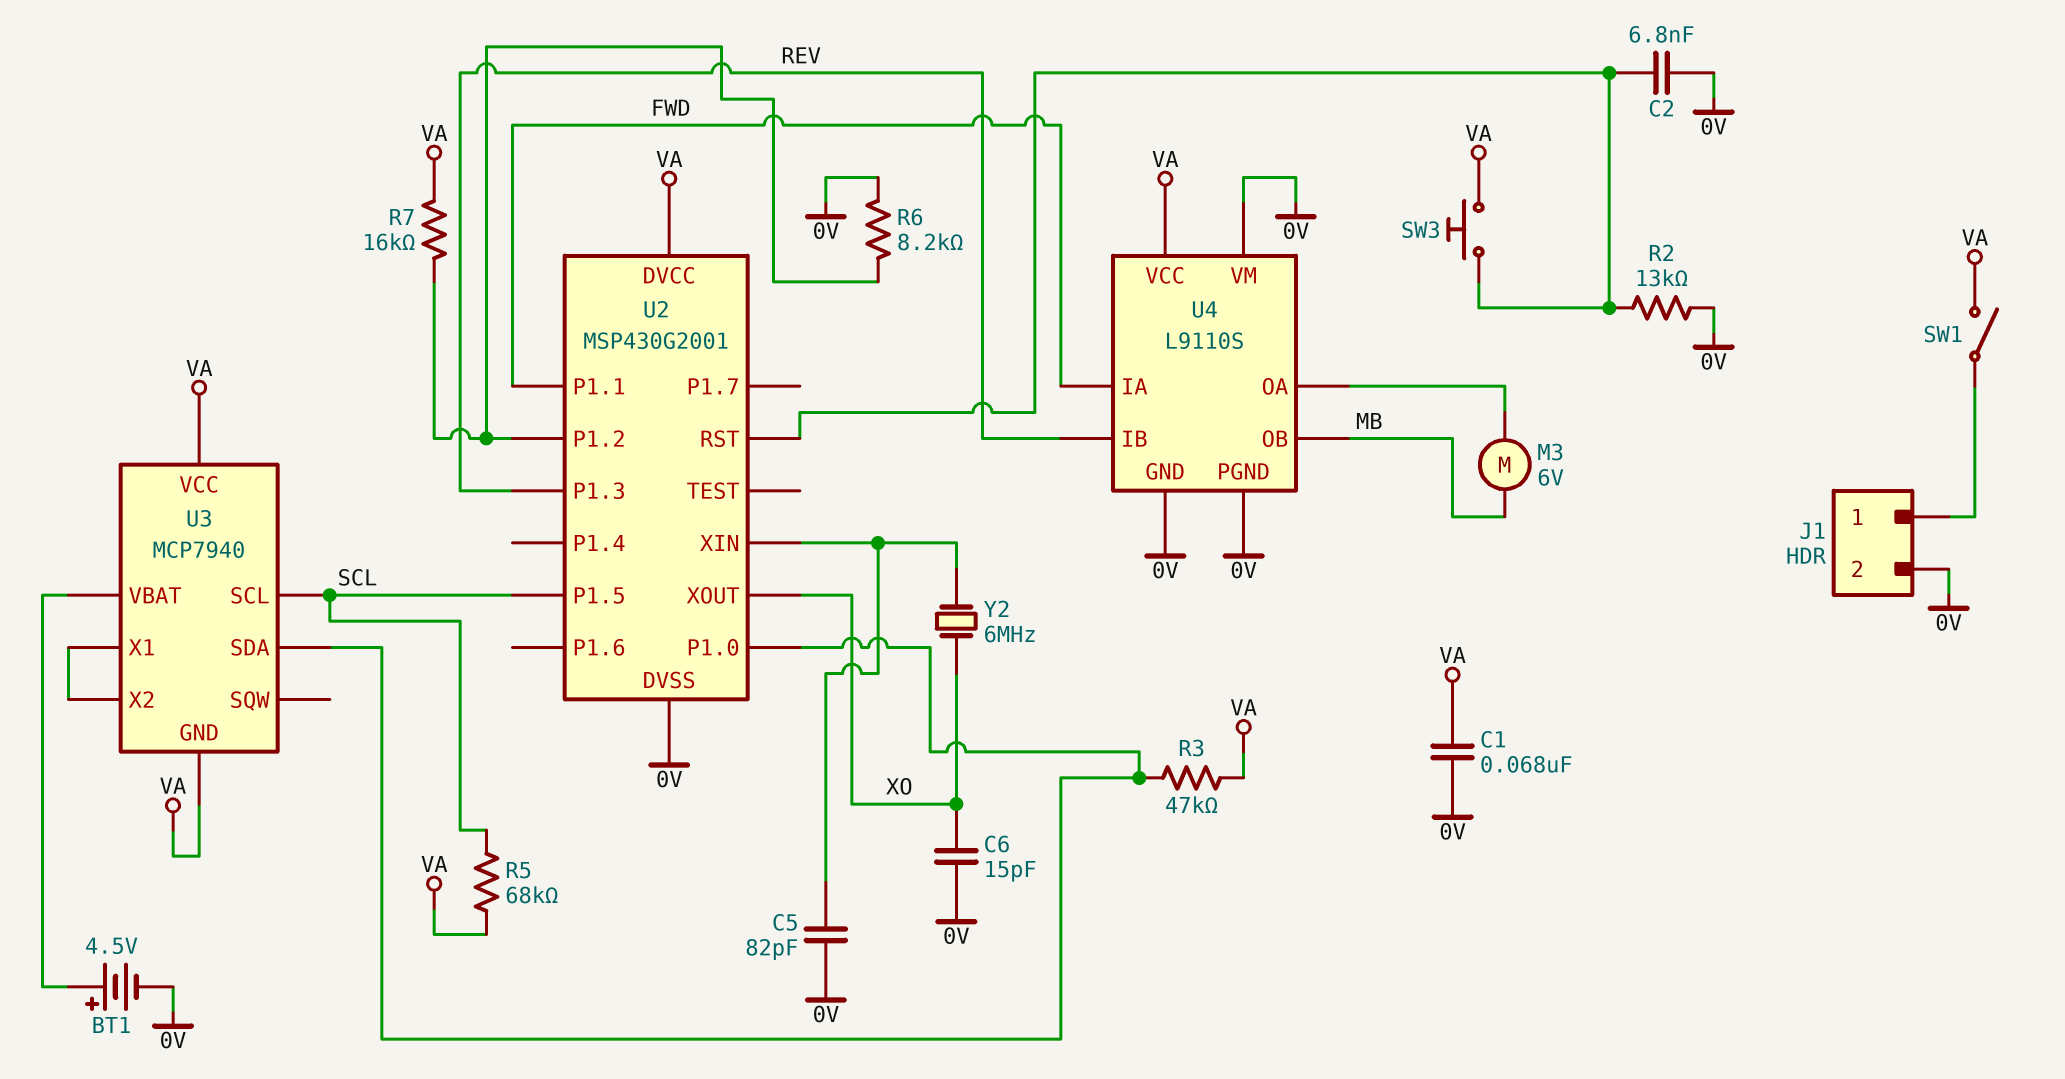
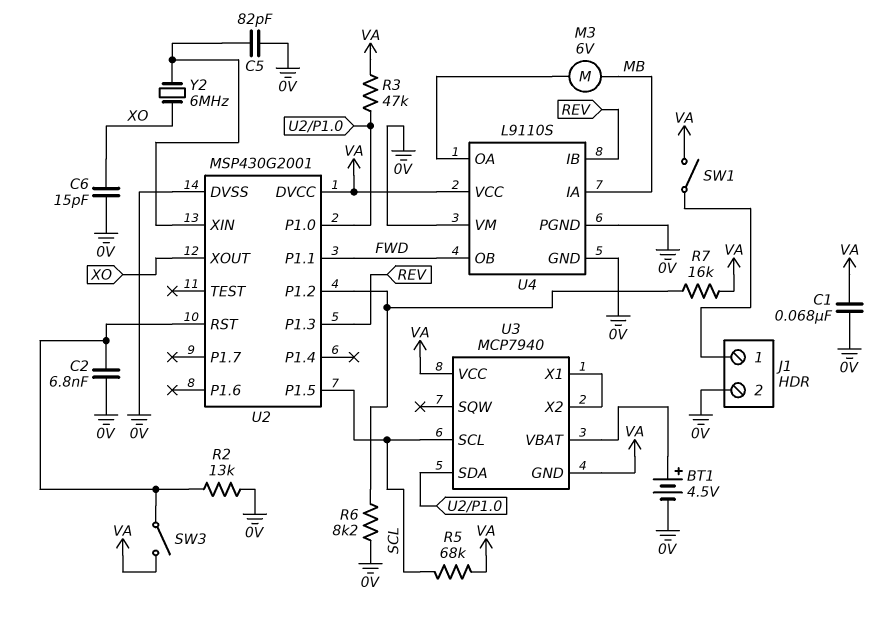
SW3: button (U2/RST, VA) -> switch (U2/RST, VA)
U4 pin IA: FWD -> MB
U4 pin OB: MB -> FWD

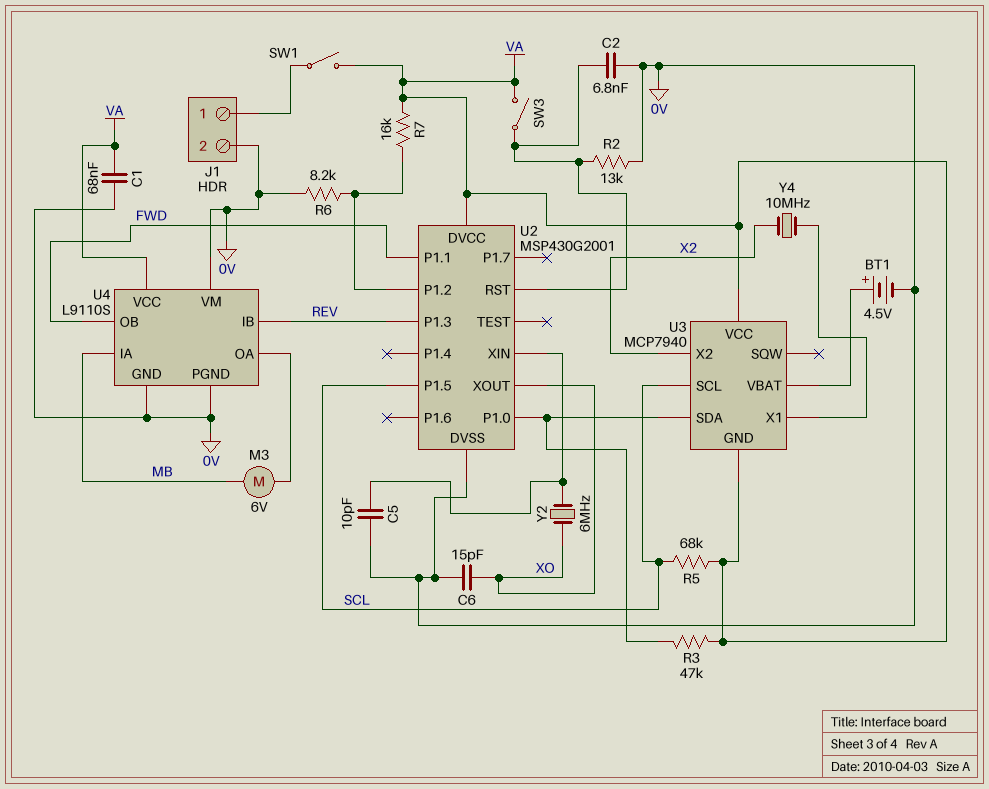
C5: 82pF (0V, U2/XIN) -> 10pF (0V, U2/XIN)
U3 pin X2: U3/X1 -> X2
Y4: none -> 10MHz (U3/X1, X2)

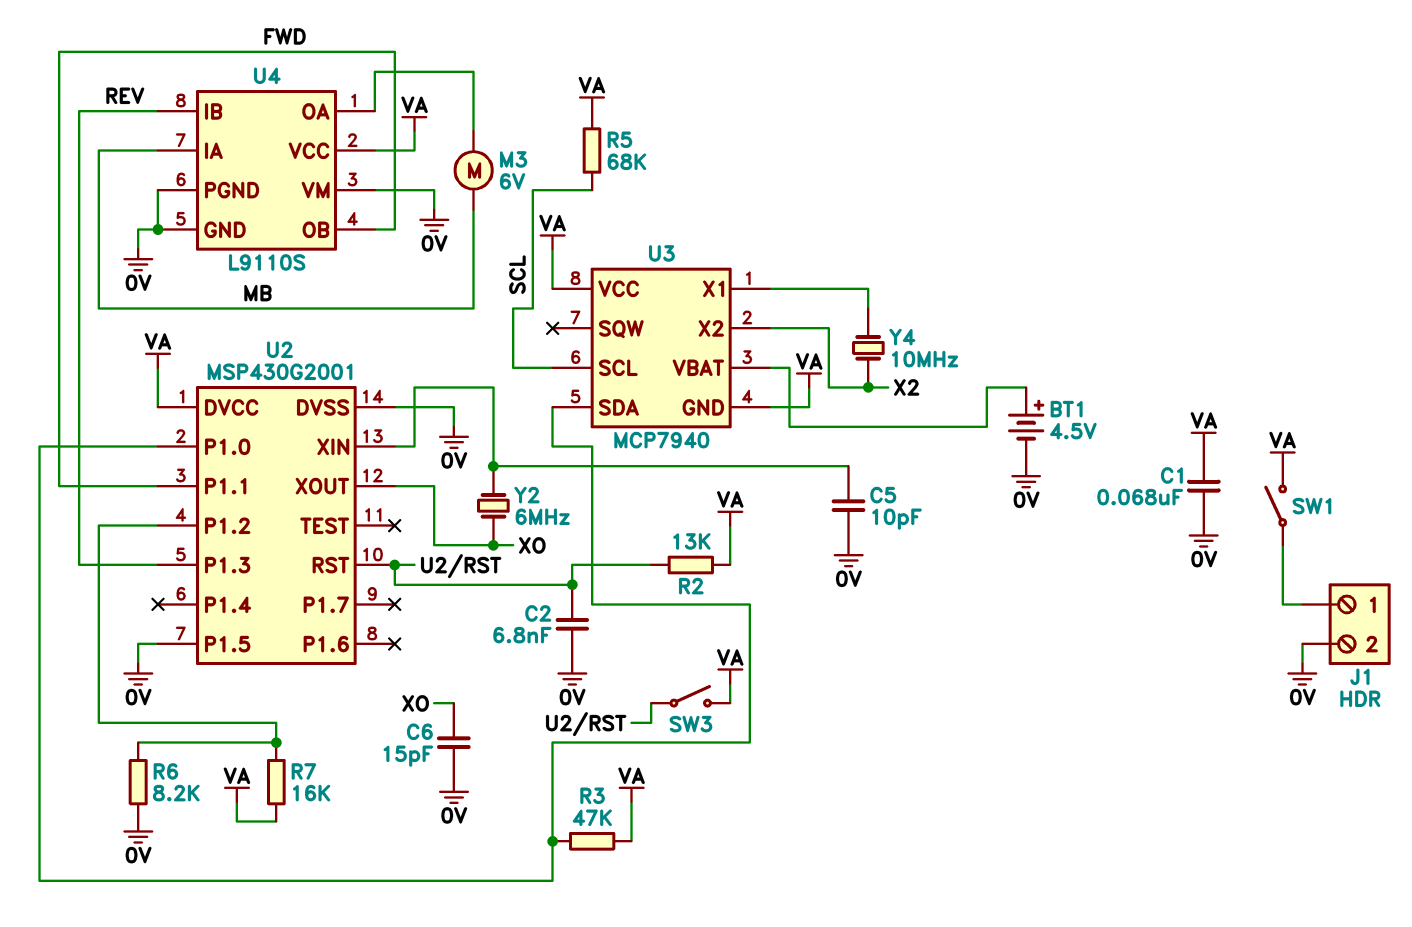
R2: 13k (0V, U2/RST) -> 13k (U2/RST, VA)
U2 pin P1.5: SCL -> 0V

